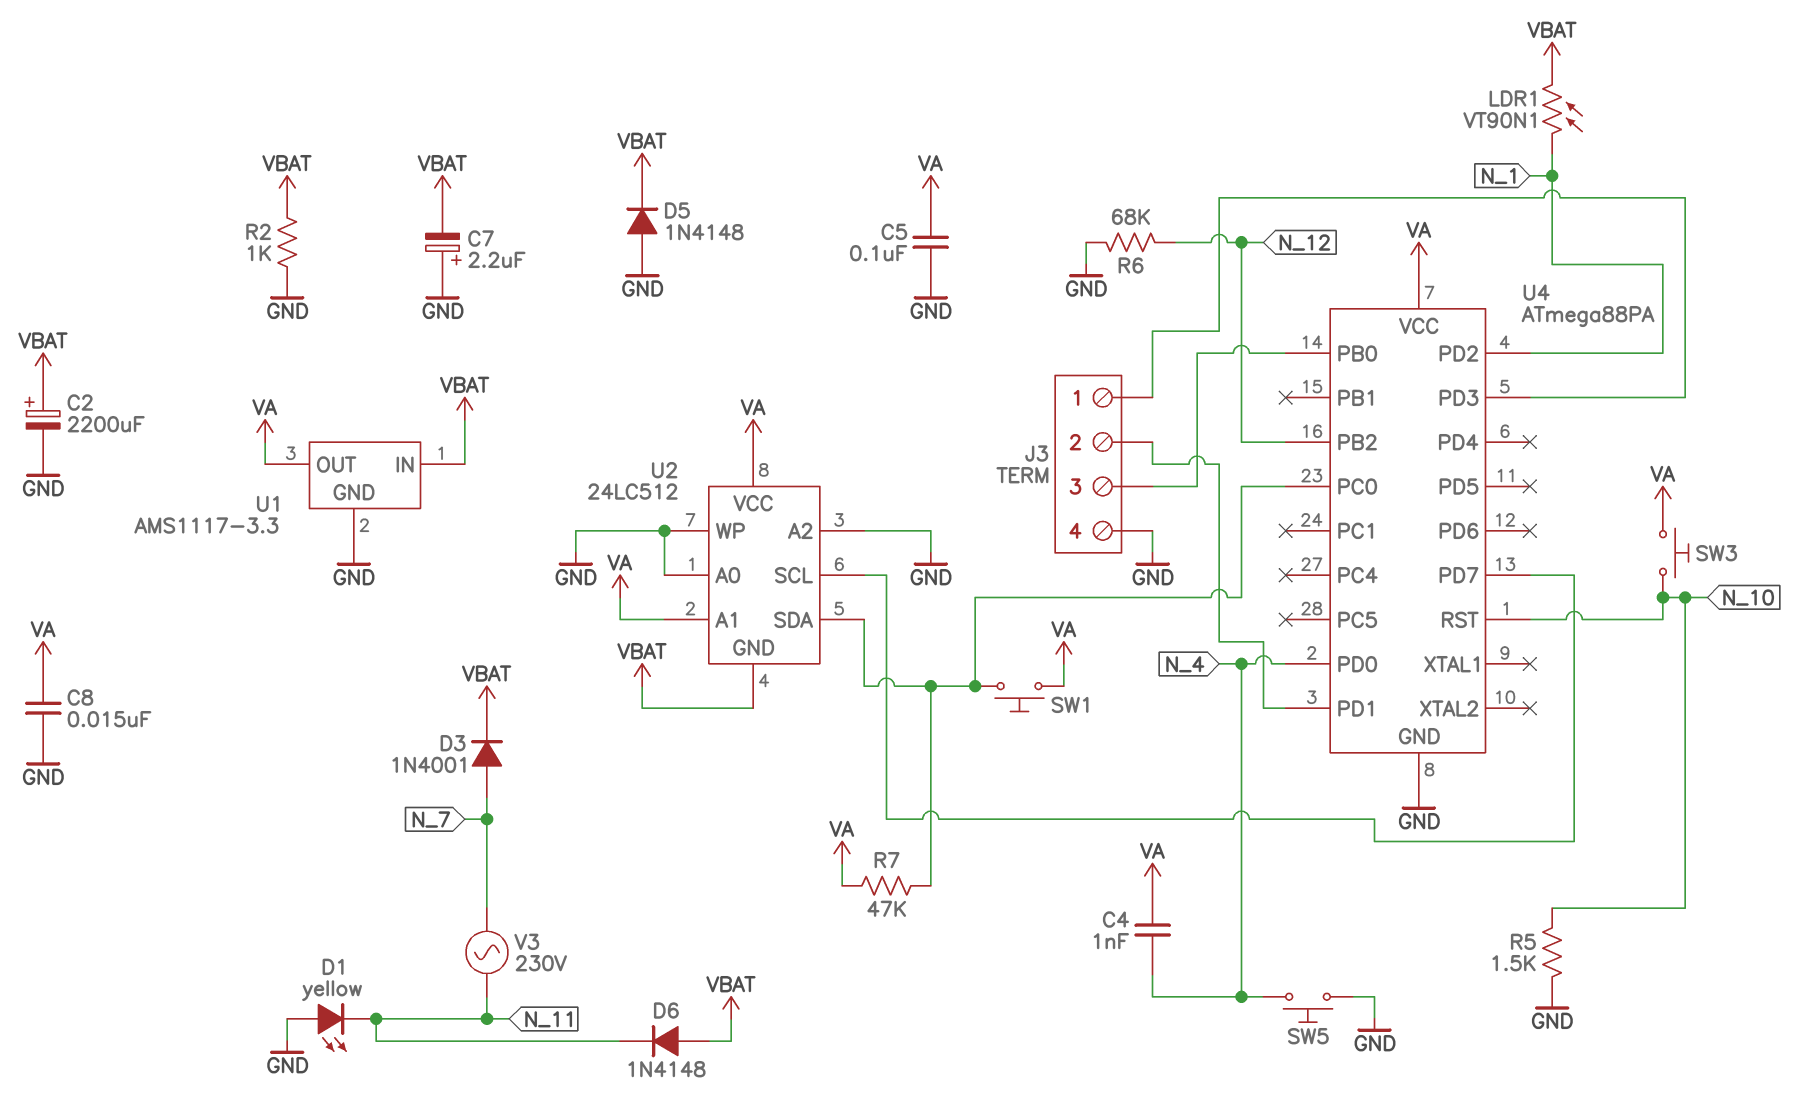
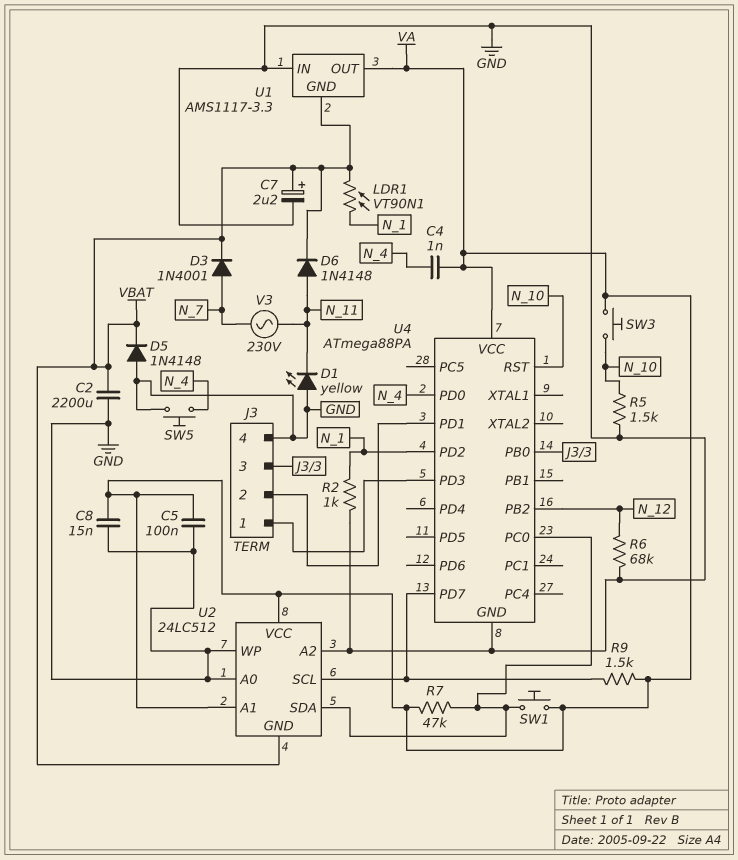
C2: 2200uF (plus VBAT, minus GND) -> 2200uF (GND, VBAT)
C7: 2.2uF (plus GND, minus VBAT) -> 2.2uF (plus VBAT, minus GND)
D6: diode 1N4148 (A VBAT, K N_11) -> diode 1N4148 (A N_11, K VBAT)
R2: 1k (GND, VBAT) -> 1k (GND, N_1)
R9: none -> 1.5k (U2/SCL, VA)
U1 pin GND: GND -> VBAT
U1 pin IN: VBAT -> GND

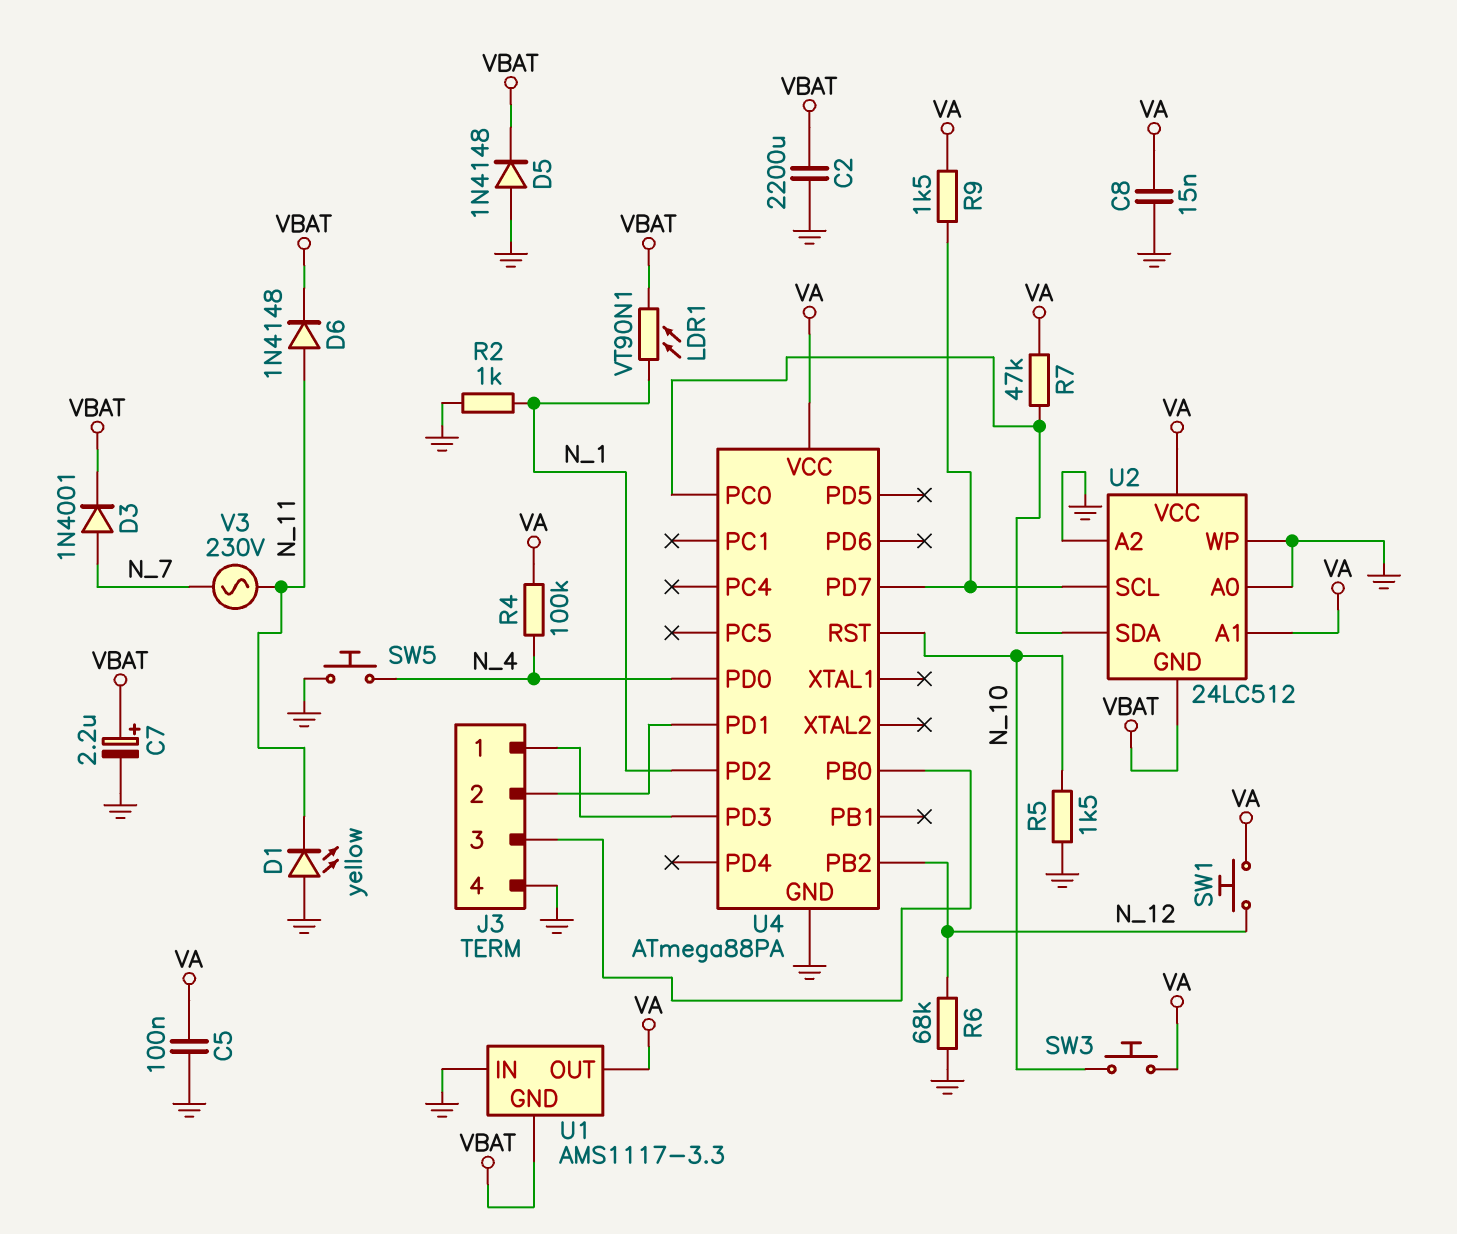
C4: 1nF (N_4, VA) -> none
R4: none -> 100k (N_4, VA)
SW1: button (U2/SDA, VA) -> button (N_12, VA)

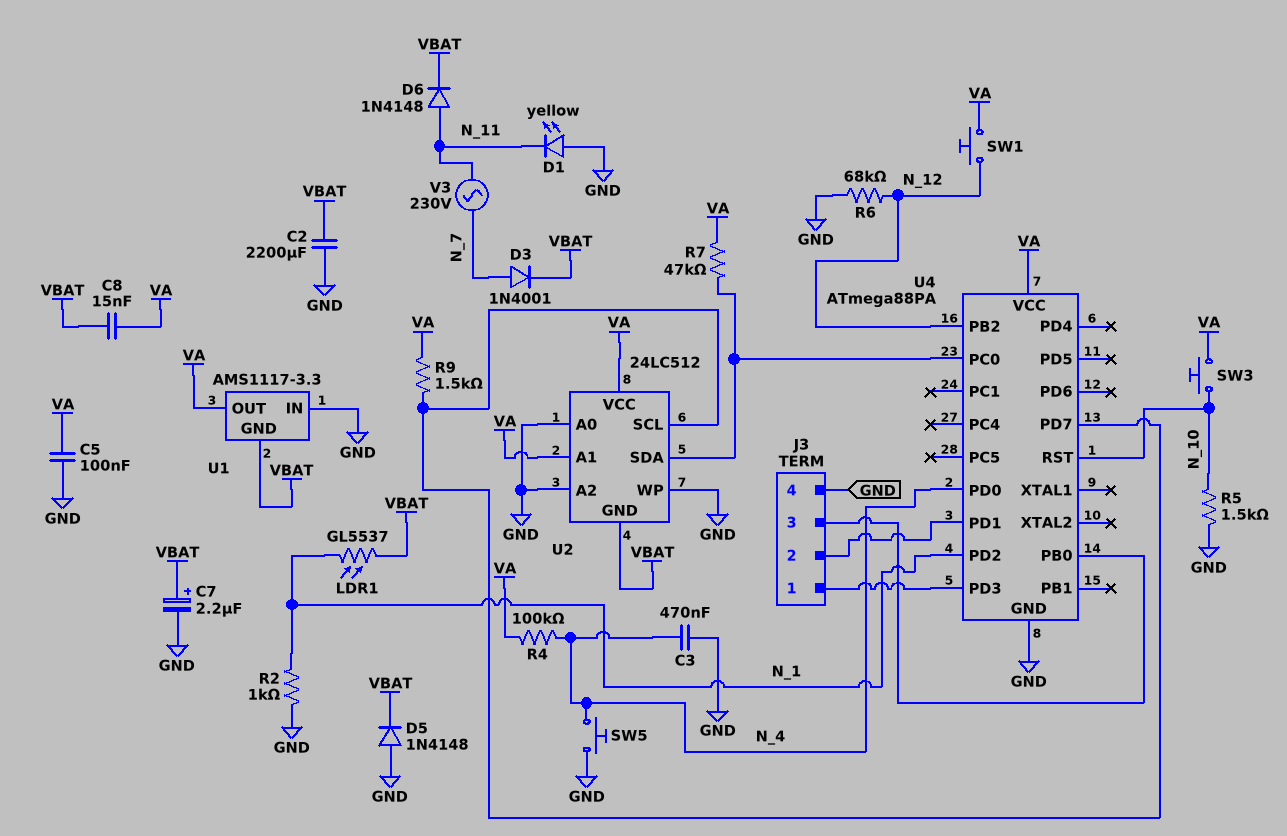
C3: none -> 470nF (GND, N_4)
C8: 15nF (GND, VA) -> 15nF (VA, VBAT)
LDR1: VT90N1 (N_1, VBAT) -> GL5537 (N_1, VBAT)

